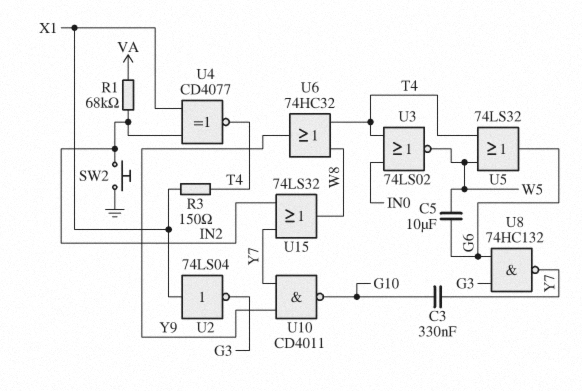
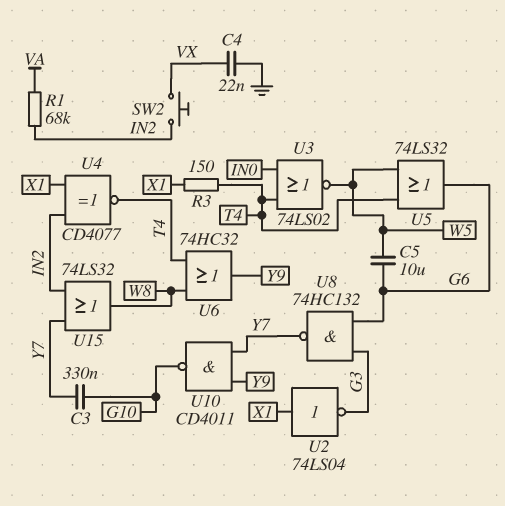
C4: none -> 22nF (GND, VX)
SW2: button (GND, IN2) -> button (IN2, VX)

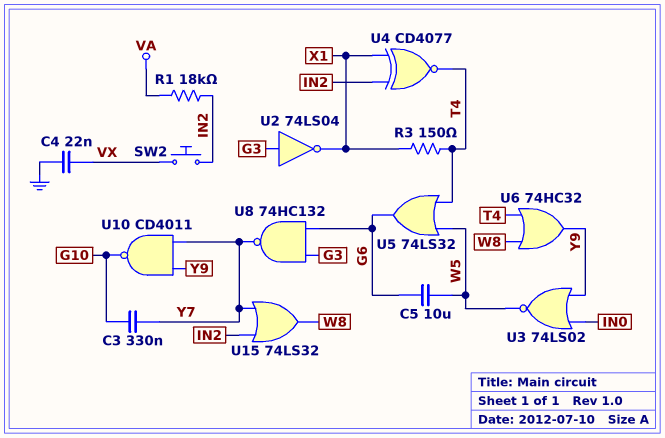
R1: 68k (IN2, VA) -> 18k (IN2, VA)
U2: NOT 74LS04 (in X1, out G3) -> NOT 74LS04 (in G3, out X1)
U3: NOR 74LS02 (in IN0, in T4, out W5) -> NOR 74LS02 (in IN0, in Y9, out W5)

